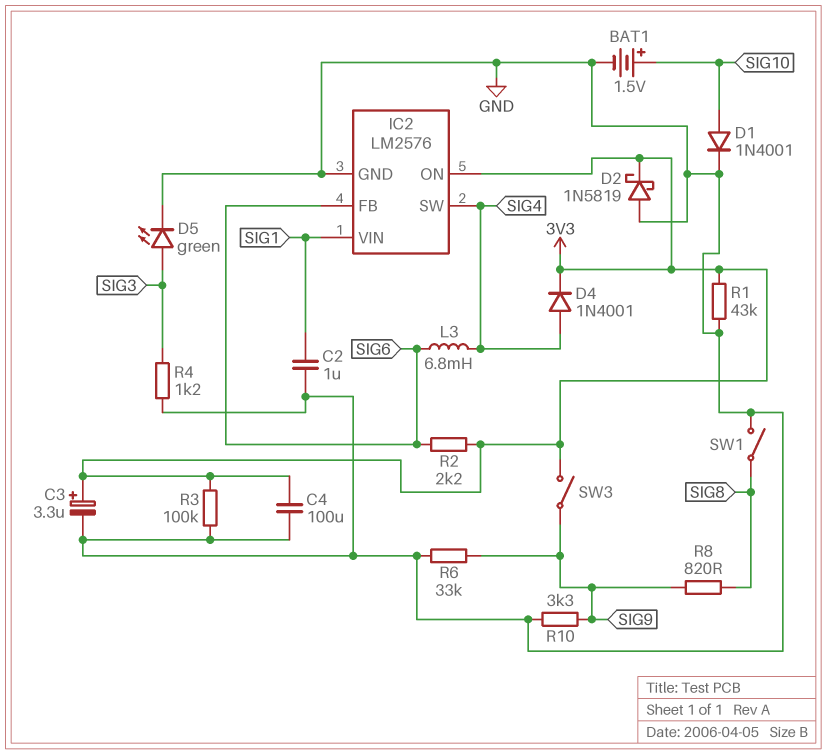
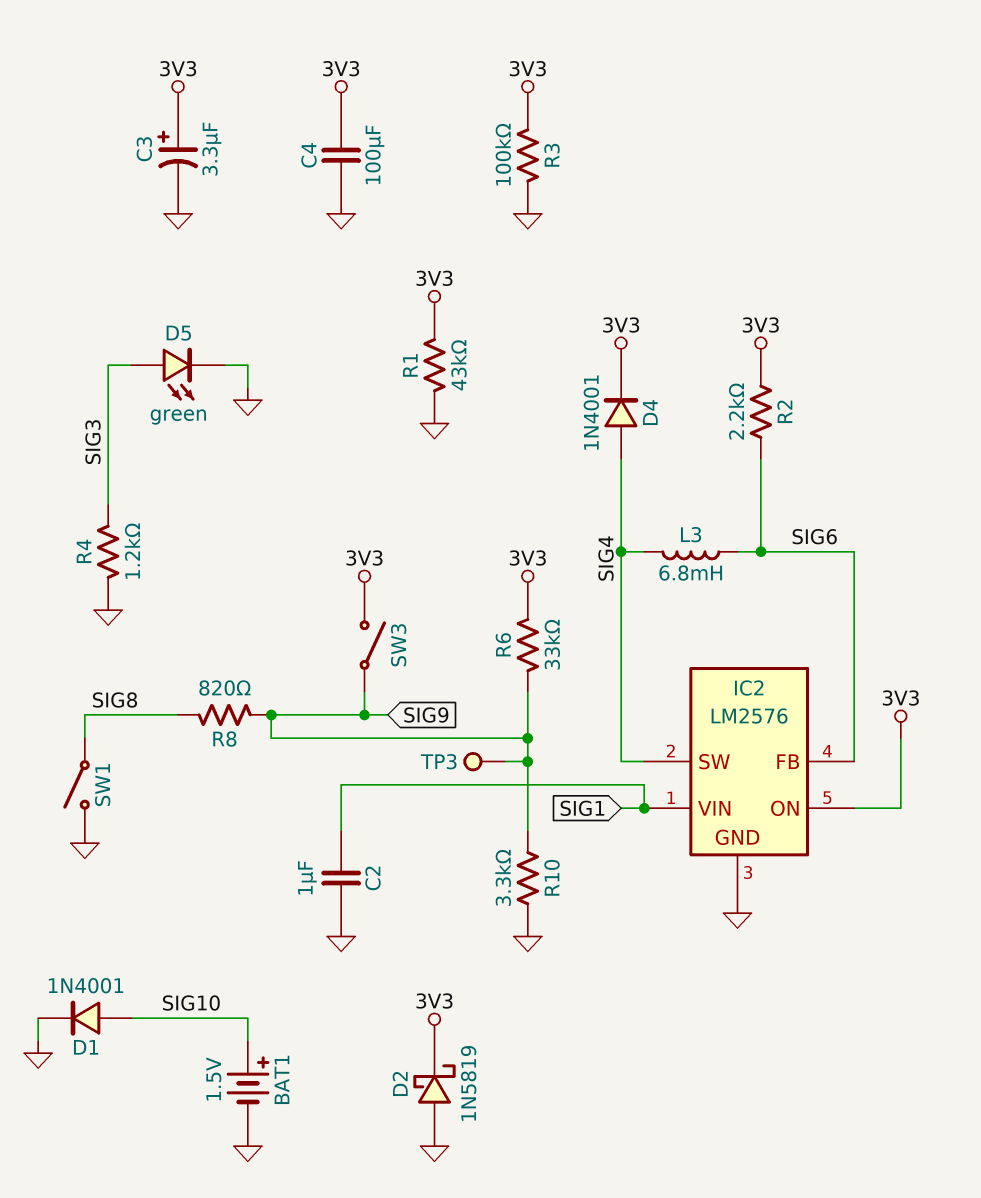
R6: 33k (GND, SIG9) -> 33k (3V3, SIG9)
TP3: none -> test point (SIG9)

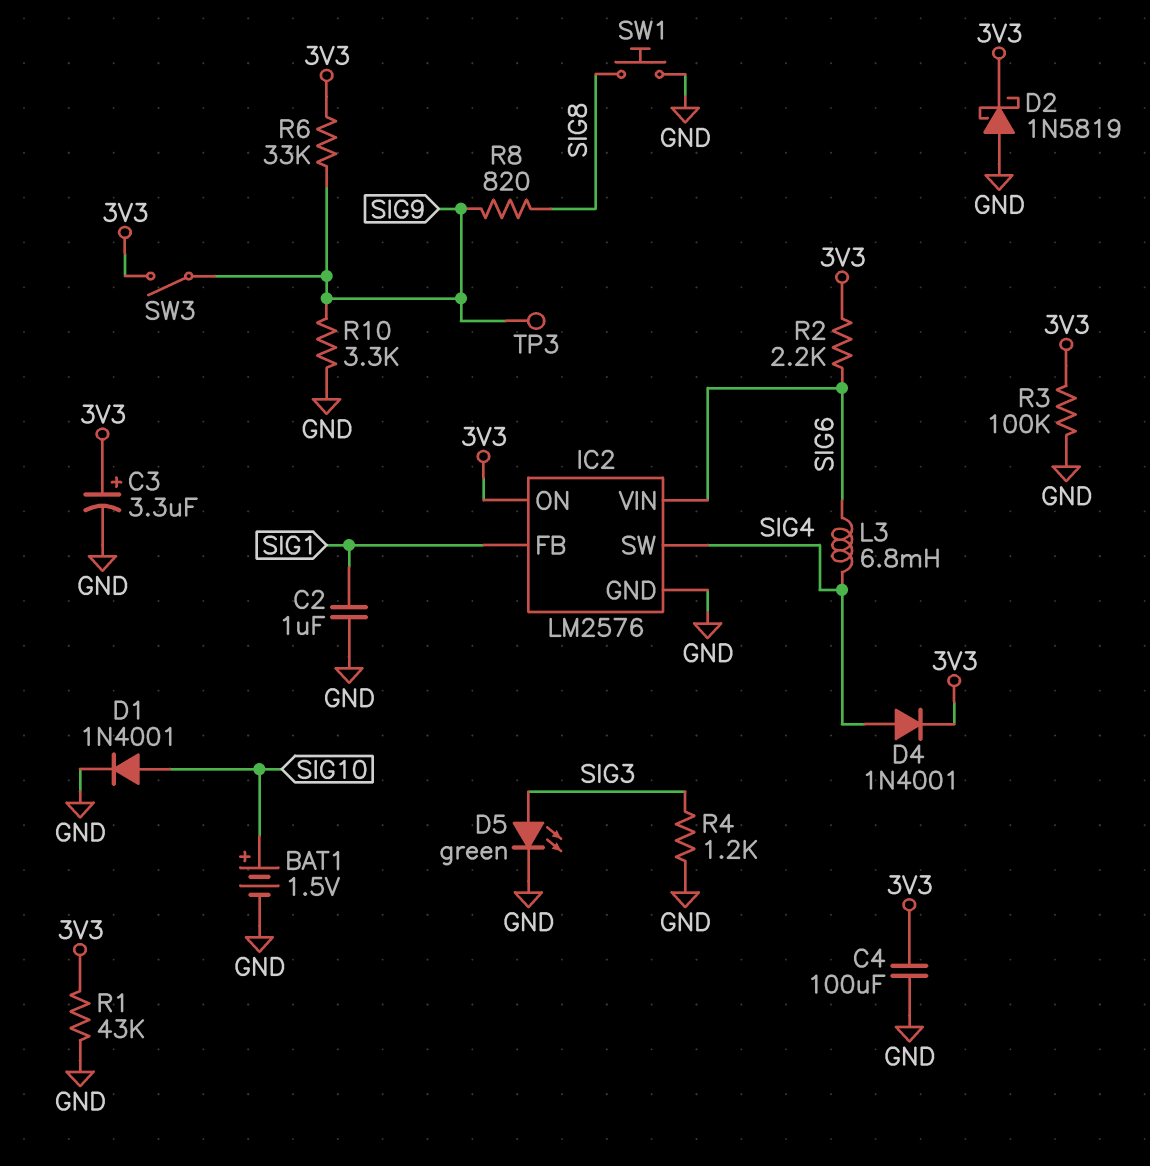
IC2 pin FB: SIG6 -> SIG1
IC2 pin VIN: SIG1 -> SIG6
SW1: switch (GND, SIG8) -> button (GND, SIG8)

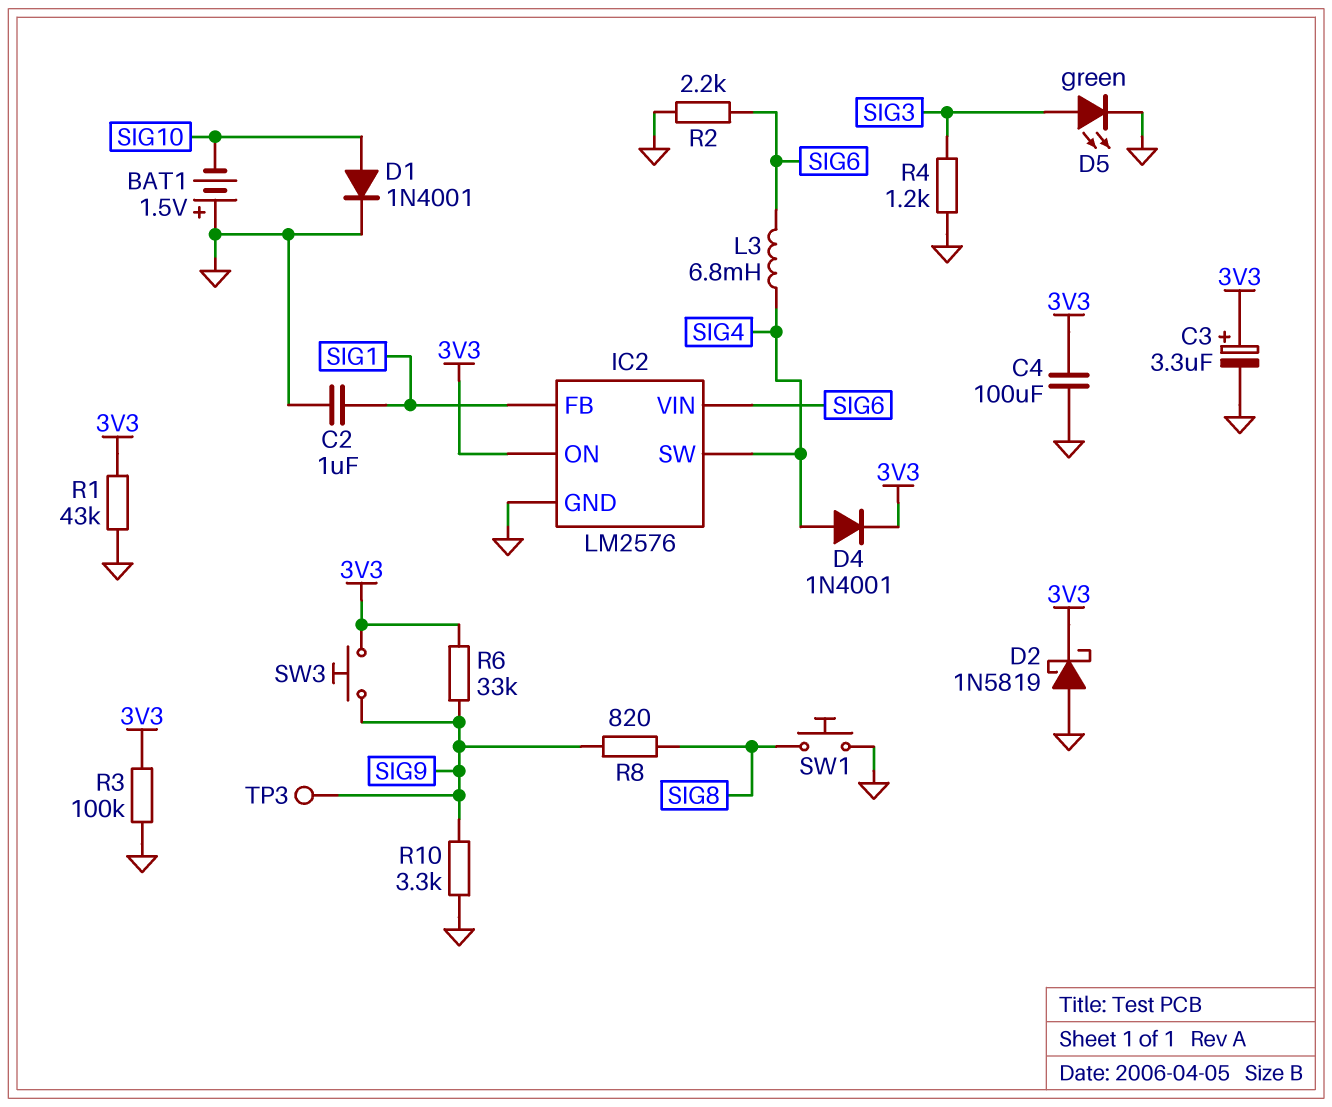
BAT1: 1.5V (plus SIG10, minus GND) -> 1.5V (plus GND, minus SIG10)
R2: 2.2k (3V3, SIG6) -> 2.2k (GND, SIG6)
SW3: switch (3V3, SIG9) -> button (3V3, SIG9)

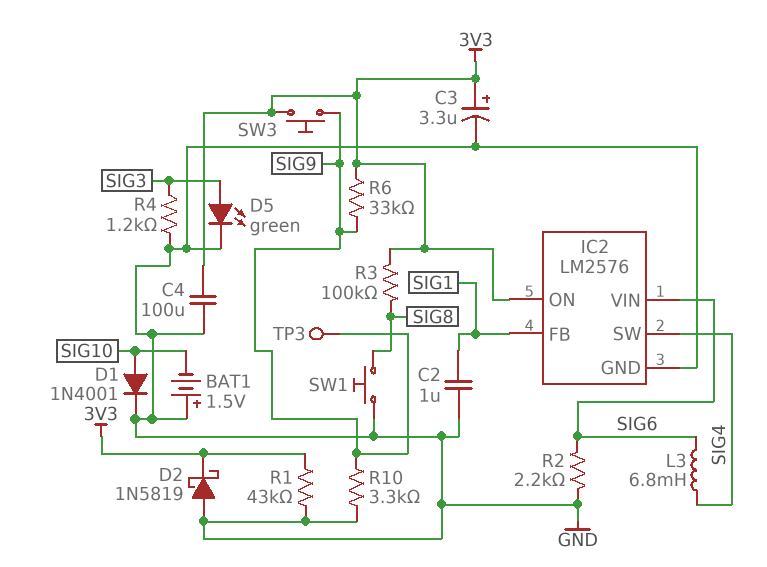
D4: diode 1N4001 (A SIG4, K 3V3) -> none
R3: 100k (3V3, GND) -> 100k (3V3, SIG8)
R8: 820 (SIG8, SIG9) -> none

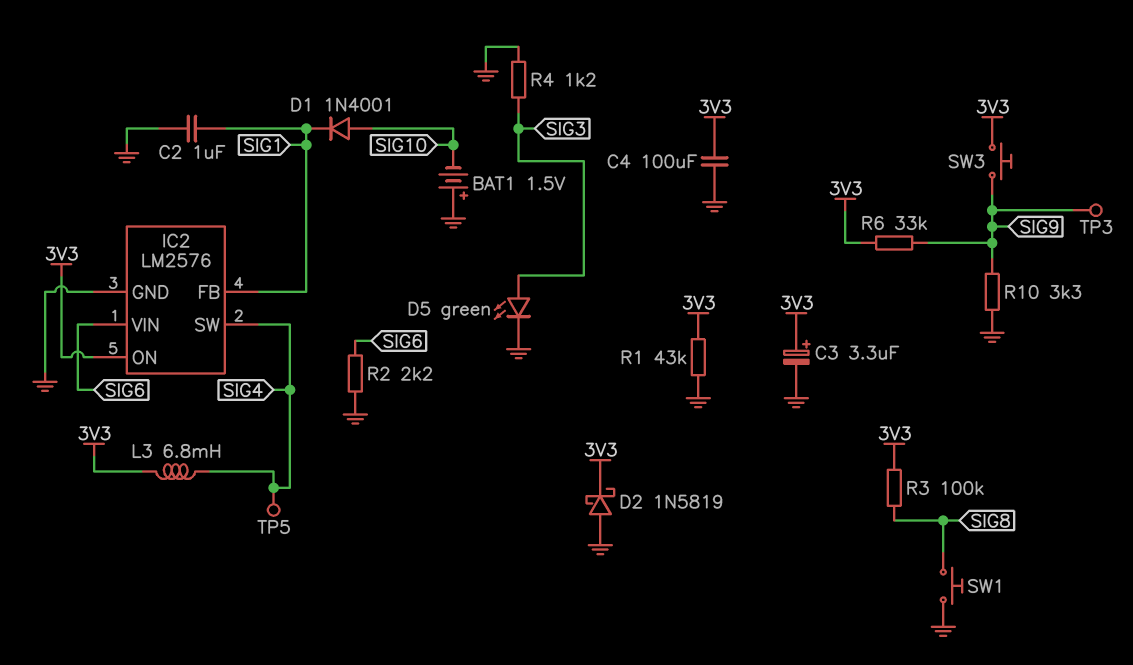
D1: diode 1N4001 (A SIG10, K GND) -> diode 1N4001 (A SIG10, K SIG1)
L3: 6.8mH (SIG4, SIG6) -> 6.8mH (3V3, SIG4)
TP5: none -> test point (SIG4)

